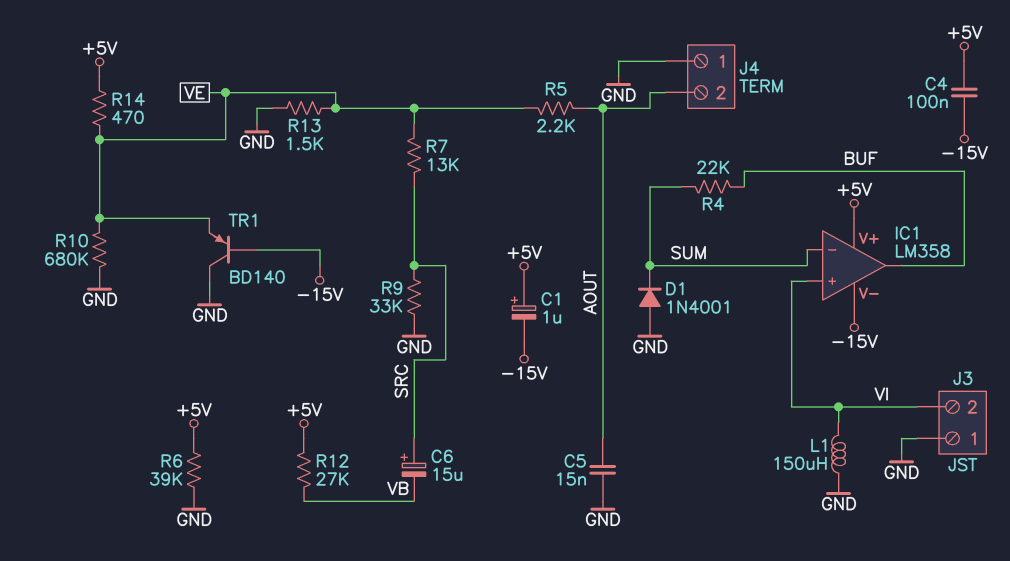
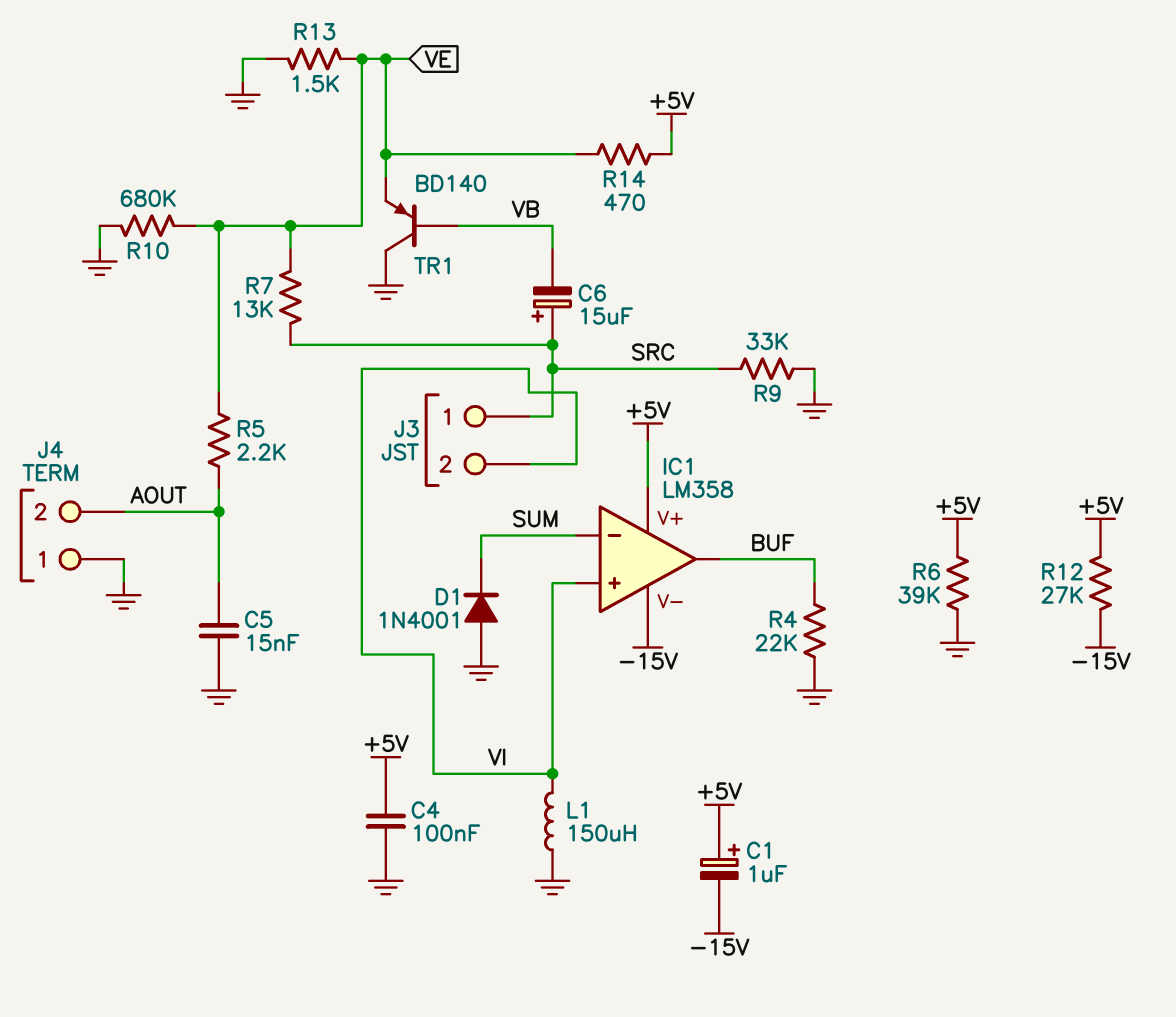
C4: 100nF (+5V, -15V) -> 100nF (+5V, GND)
J3 pin 1: GND -> SRC
R4: 22k (BUF, SUM) -> 22k (BUF, GND)
R12: 27k (+5V, VB) -> 27k (+5V, -15V)
TR1: PNP BD140 (B -15V, C GND, E VE) -> PNP BD140 (B VB, C GND, E VE)

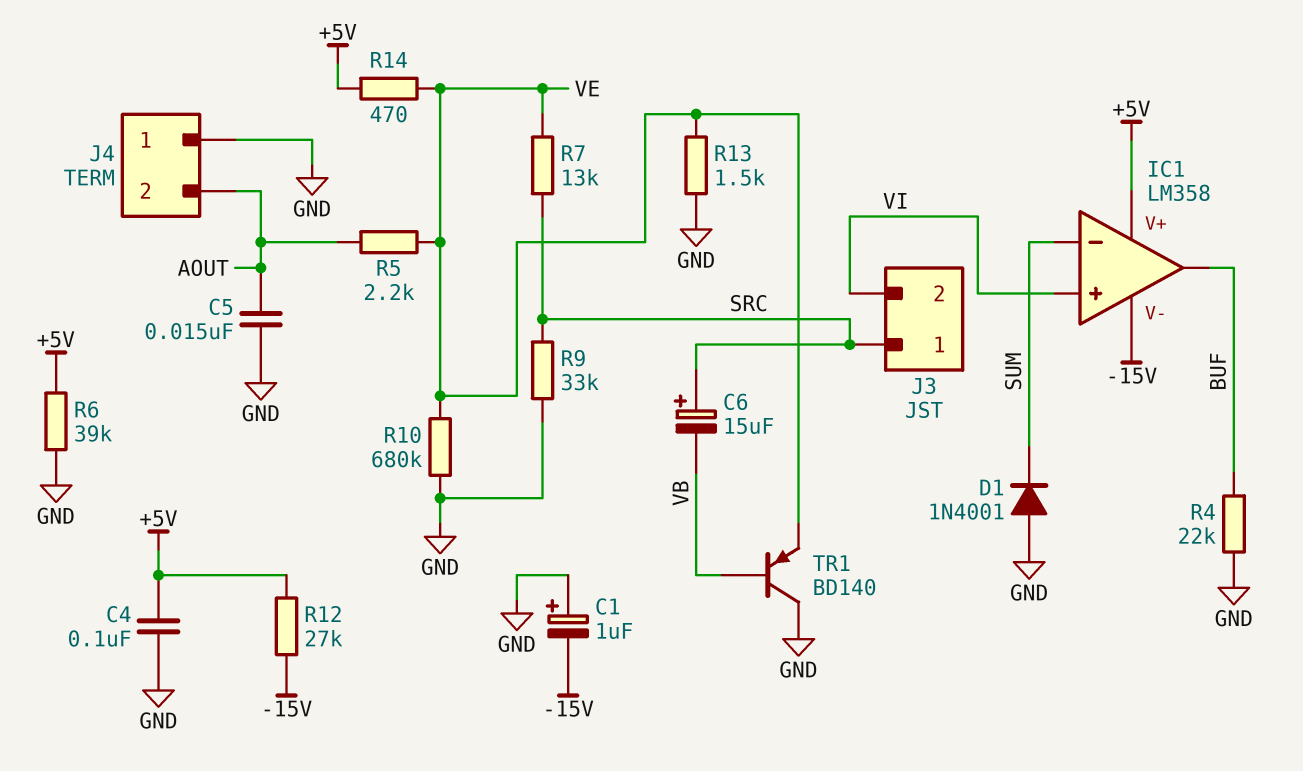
C1: 1uF (plus +5V, minus -15V) -> 1uF (plus GND, minus -15V)
L1: 150uH (GND, VI) -> none

